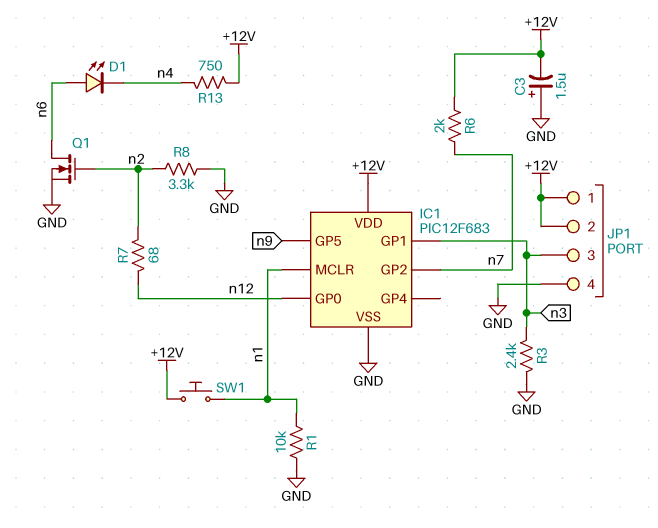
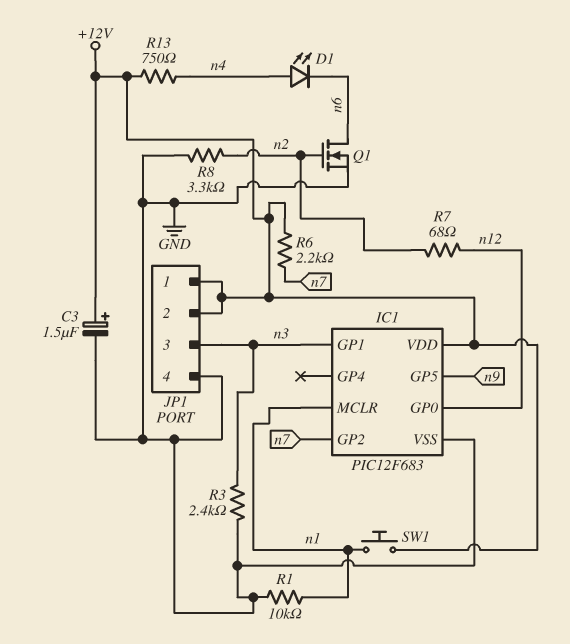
C3: 1.5uF (plus GND, minus +12V) -> 1.5uF (plus +12V, minus GND)
D1: LED (A n6, K n4) -> LED (A n4, K n6)
R6: 2k (+12V, n7) -> 2.2k (+12V, n7)

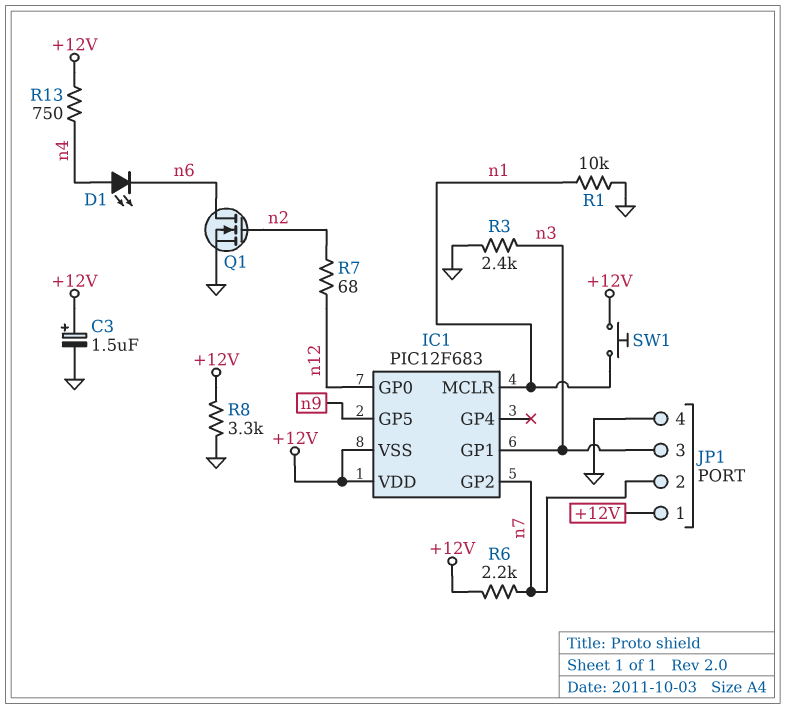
IC1 pin VSS: GND -> +12V
JP1 pin 2: +12V -> n7
R8: 3.3k (GND, n2) -> 3.3k (+12V, GND)

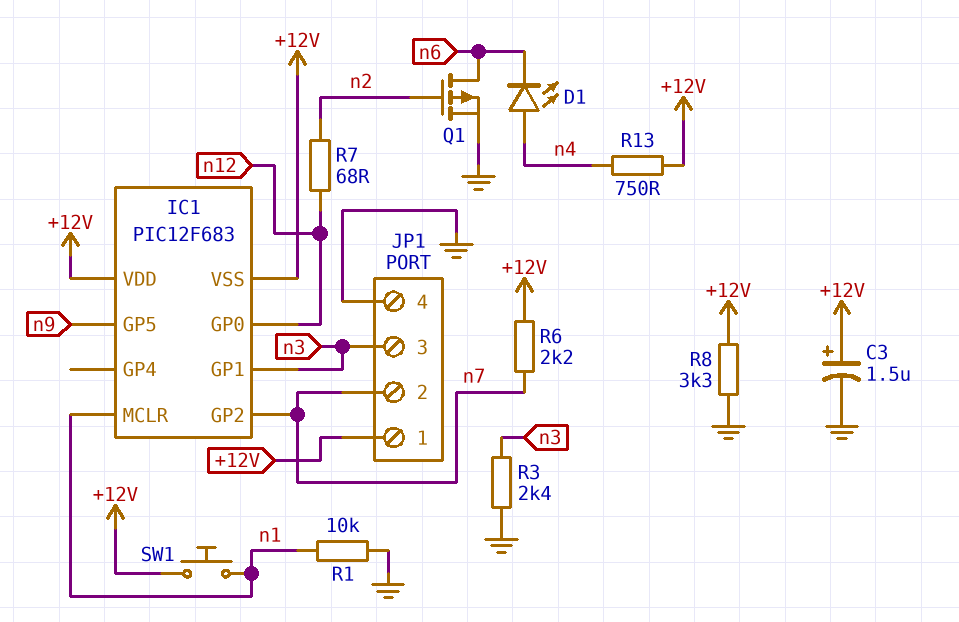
Q1: NMOS (G n2, D n6, S GND) -> PMOS (G n2, D n6, S GND)

